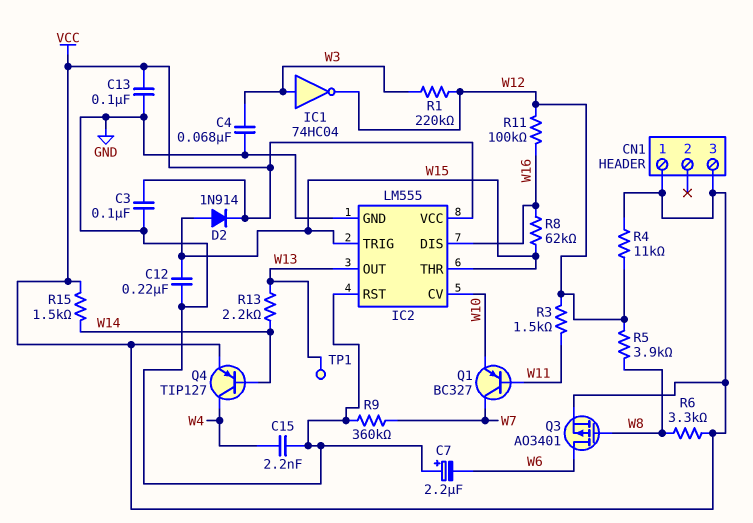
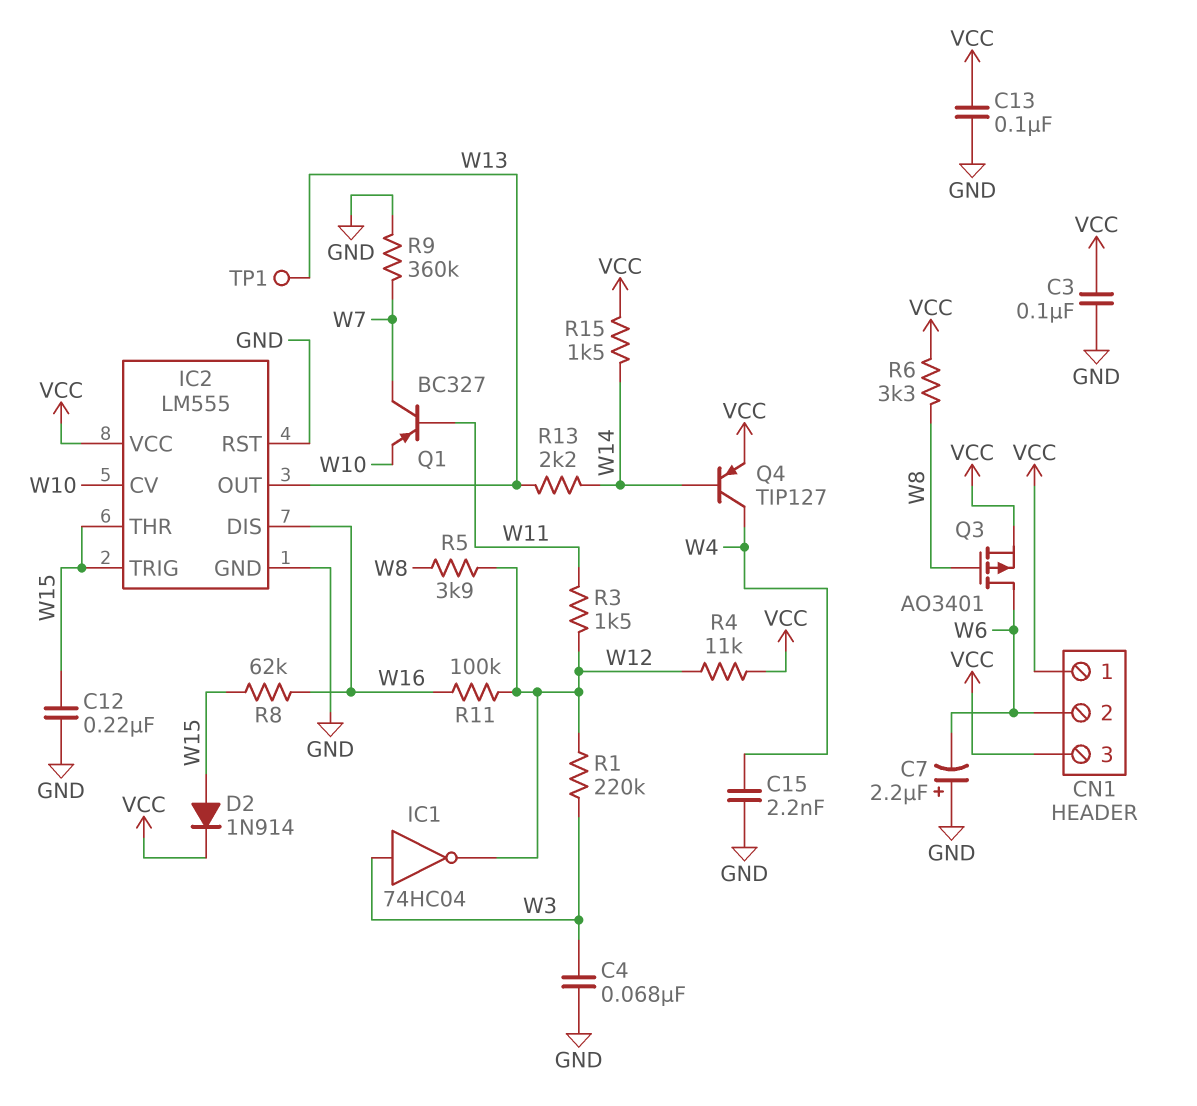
CN1 pin 2: none -> W6

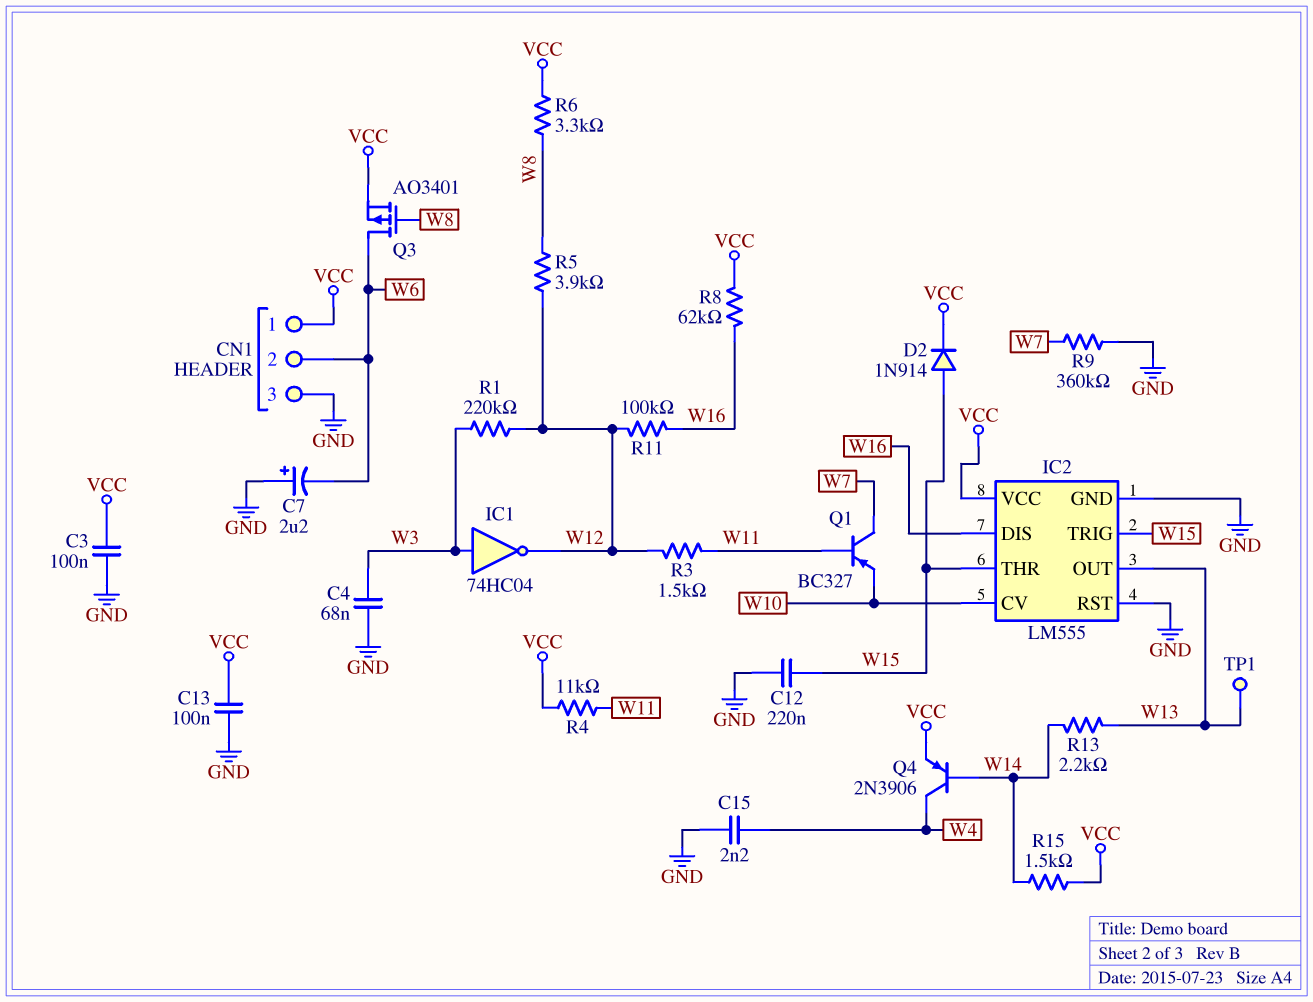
CN1 pin 3: VCC -> GND
Q4: PNP TIP127 (B W14, C W4, E VCC) -> PNP 2N3906 (B W14, C W4, E VCC)
R4: 11k (VCC, W12) -> 11k (VCC, W11)
R8: 62k (W15, W16) -> 62k (VCC, W16)

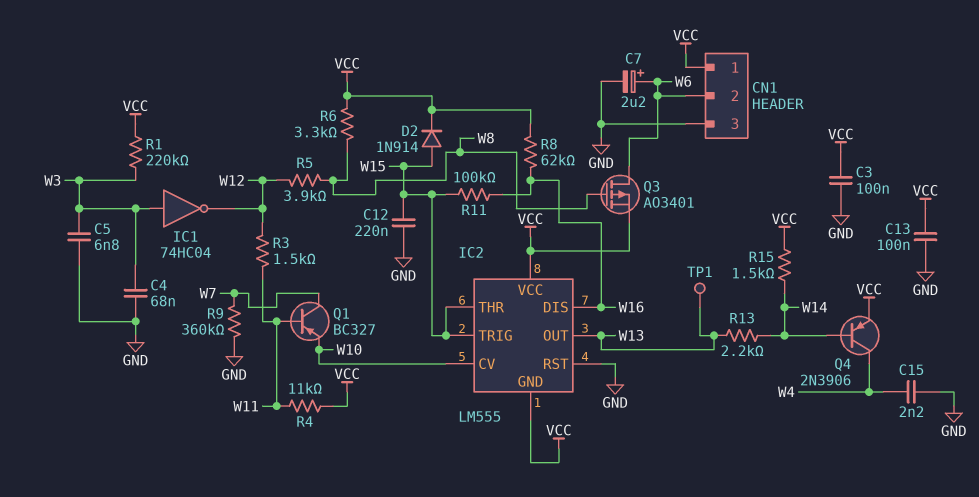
C5: none -> 6.8nF (GND, W3)
C7: 2.2uF (plus GND, minus W6) -> 2.2uF (plus W6, minus GND)
IC2 pin GND: GND -> VCC
R1: 220k (W3, W12) -> 220k (VCC, W3)
R11: 100k (W12, W16) -> 100k (W15, W16)

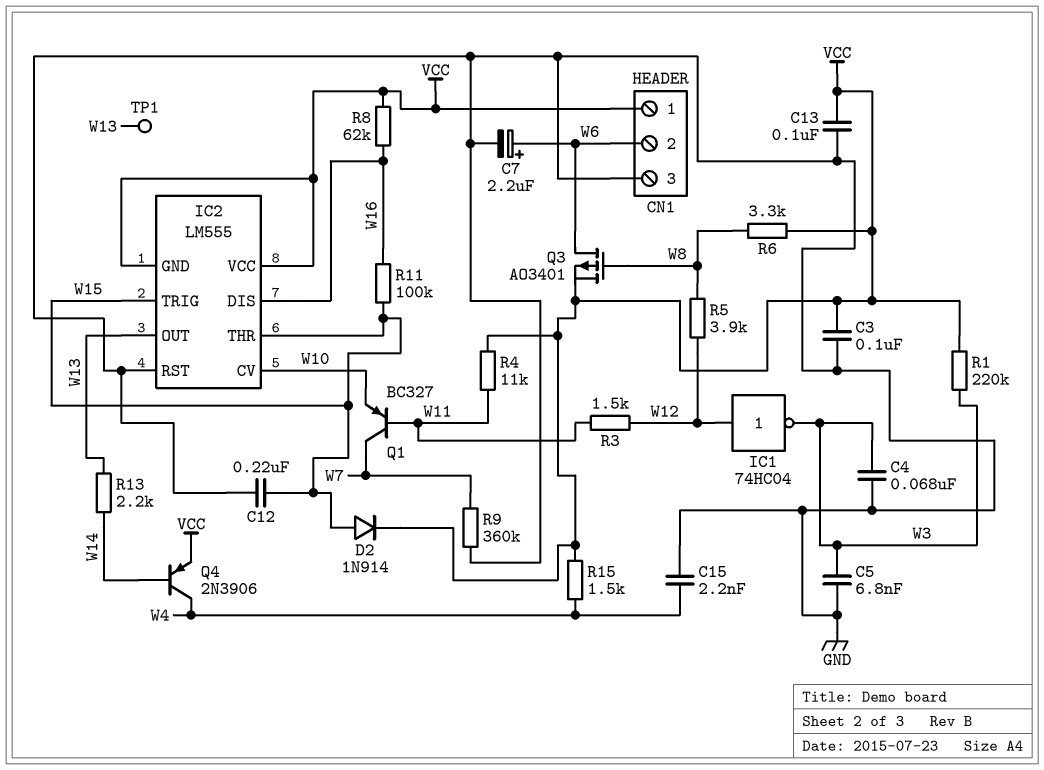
IC1: NOT 74HC04 (in W3, out W12) -> NOT 74HC04 (in W12, out W3)
R15: 1.5k (VCC, W14) -> 1.5k (VCC, W4)

